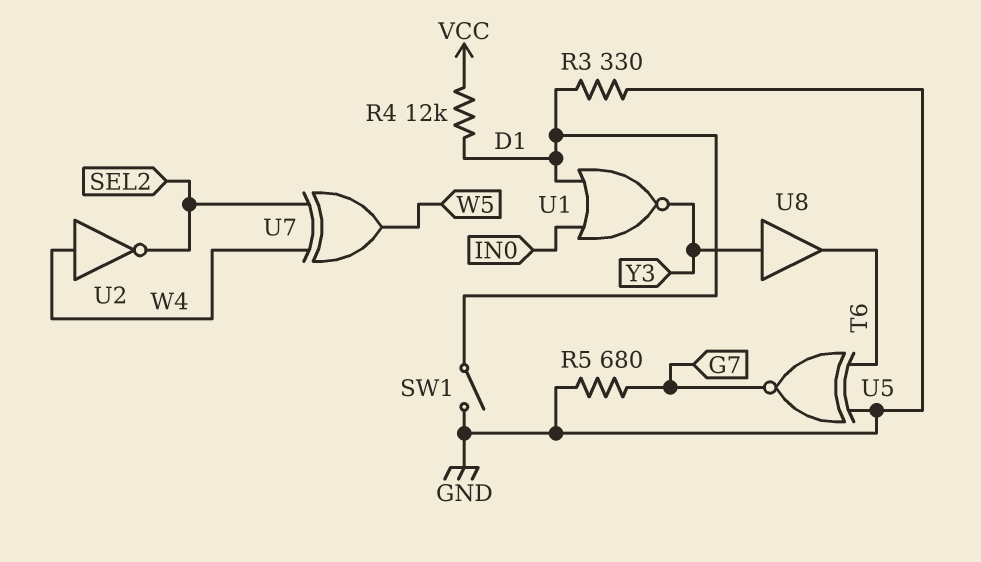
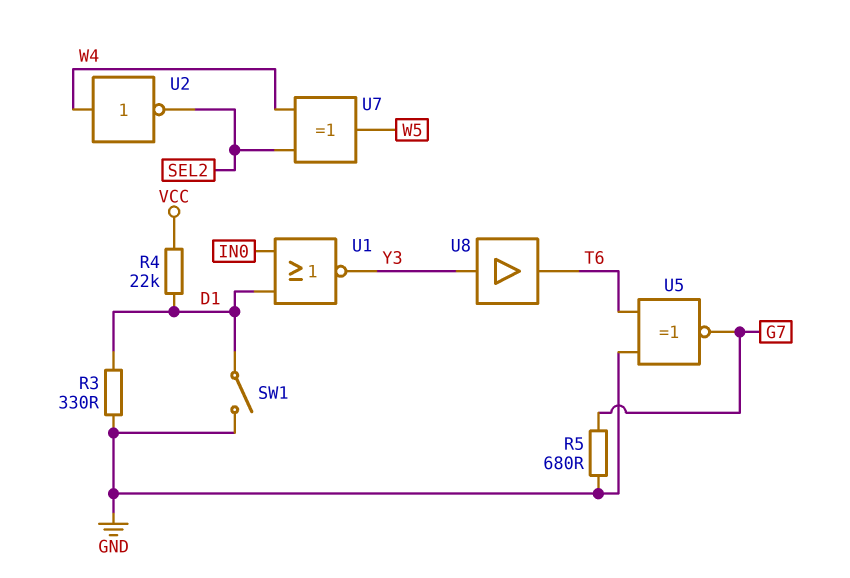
R4: 12k (D1, VCC) -> 22k (D1, VCC)

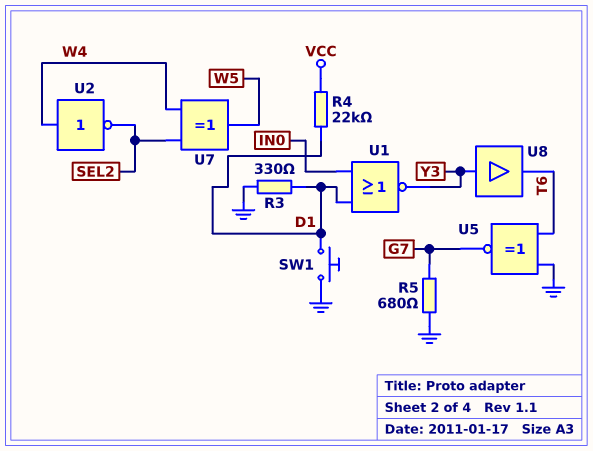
SW1: switch (D1, GND) -> button (D1, GND)

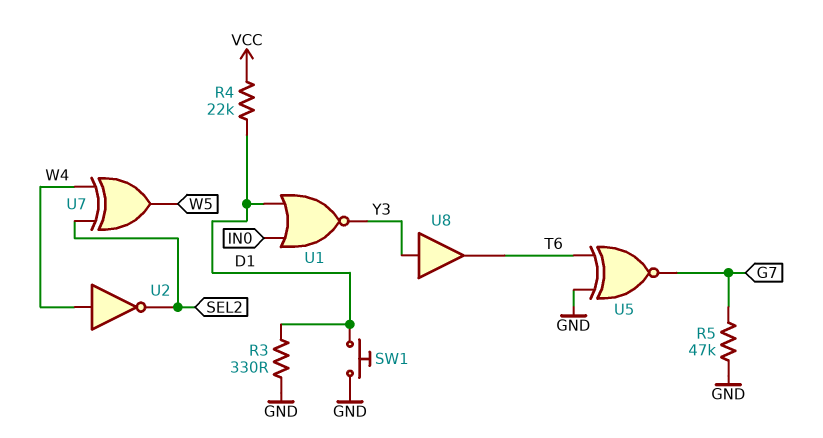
R5: 680 (G7, GND) -> 47k (G7, GND)

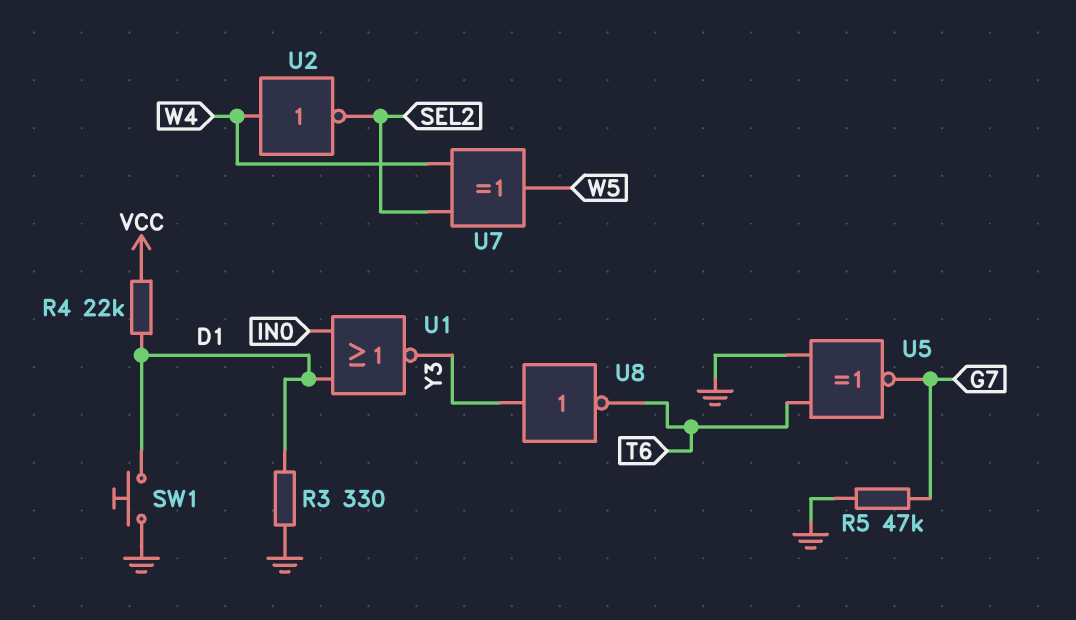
U8: buffer (in Y3, out T6) -> NOT (in Y3, out T6)

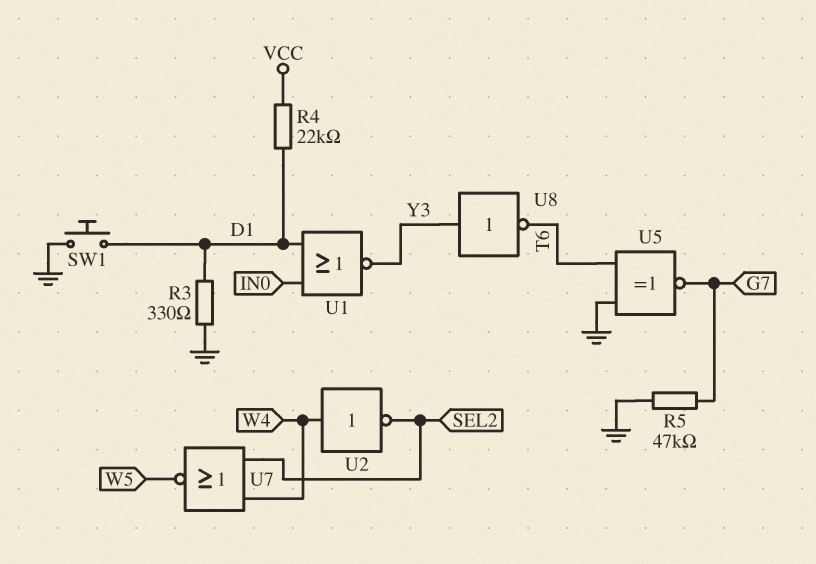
U7: XOR (in SEL2, in W4, out W5) -> NOR (in SEL2, in W4, out W5)

